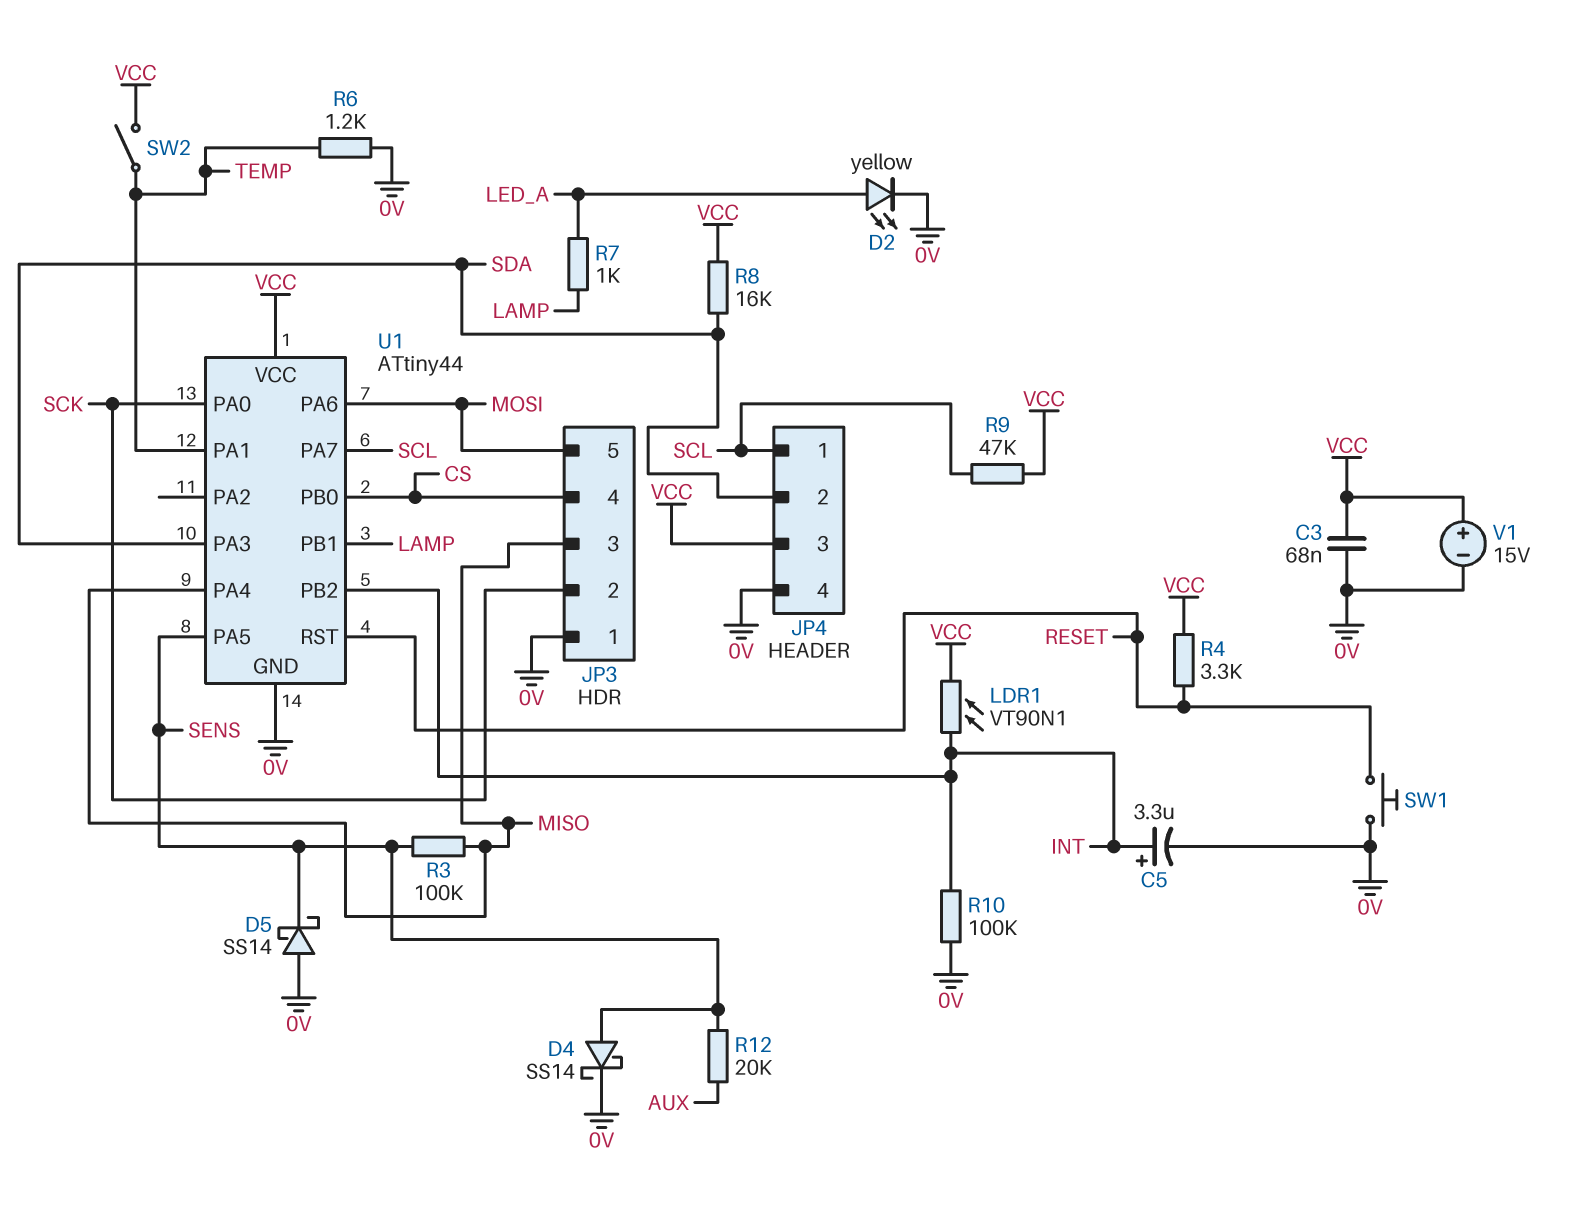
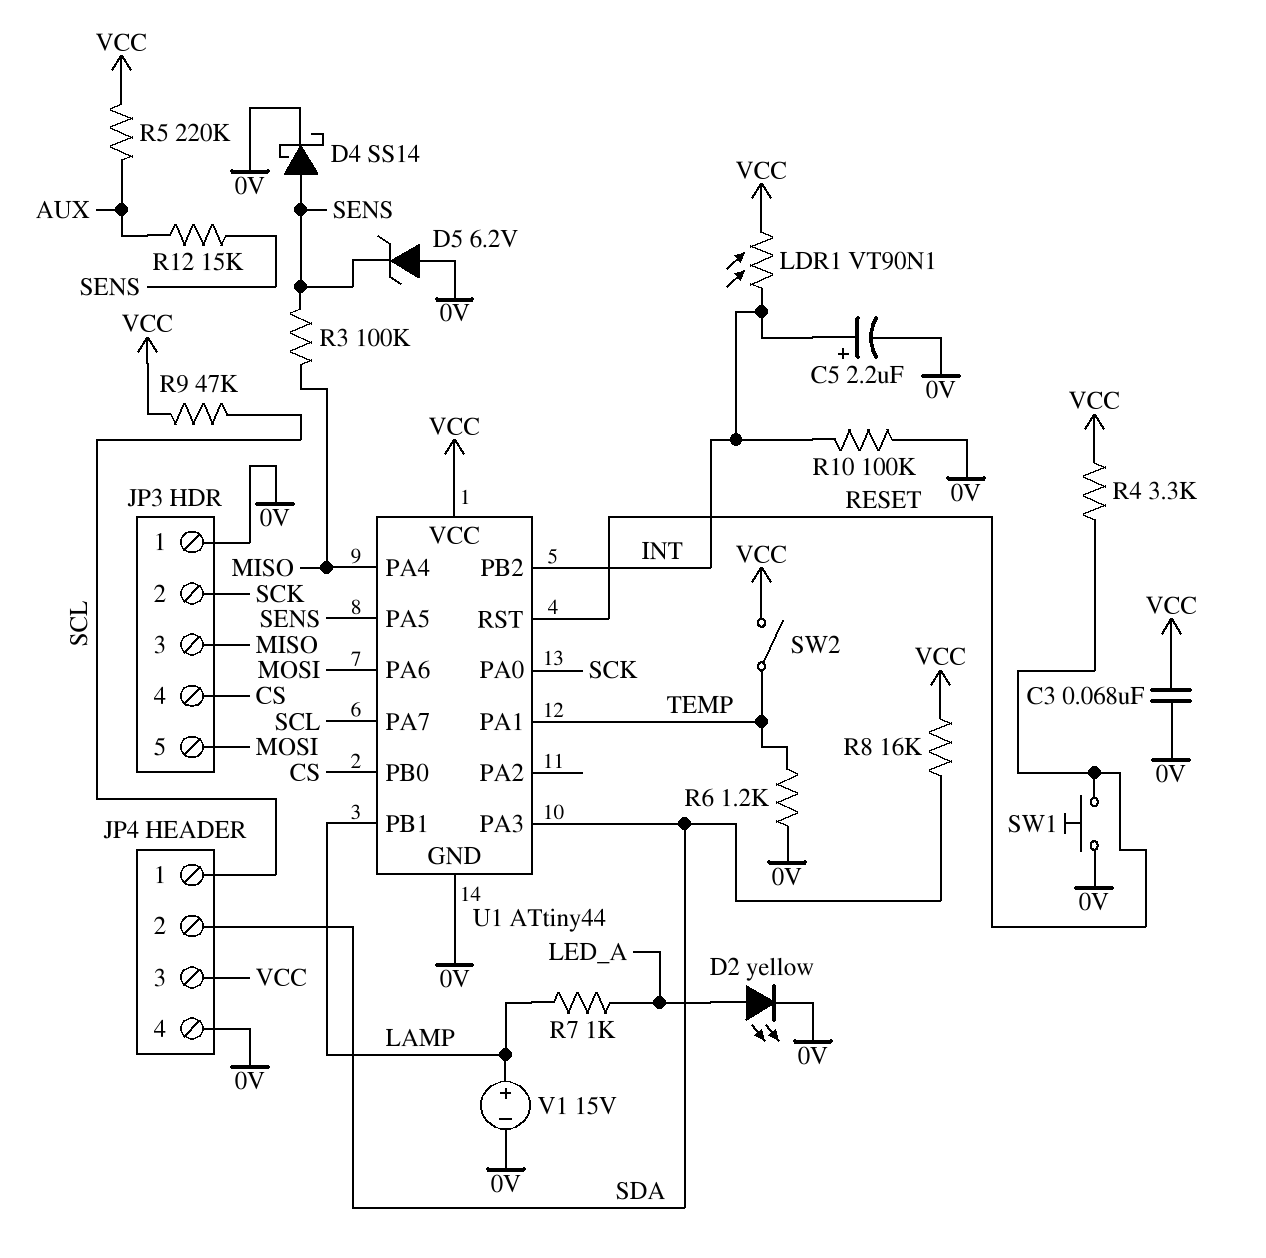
C5: 3.3uF (plus INT, minus 0V) -> 2.2uF (plus INT, minus 0V)
D5: schottky SS14 (A 0V, K SENS) -> zener 6.2V (A 0V, K SENS)
R5: none -> 220k (AUX, VCC)
R12: 20k (AUX, SENS) -> 15k (AUX, SENS)
V1: 15V (plus VCC, minus 0V) -> 15V (plus LAMP, minus 0V)

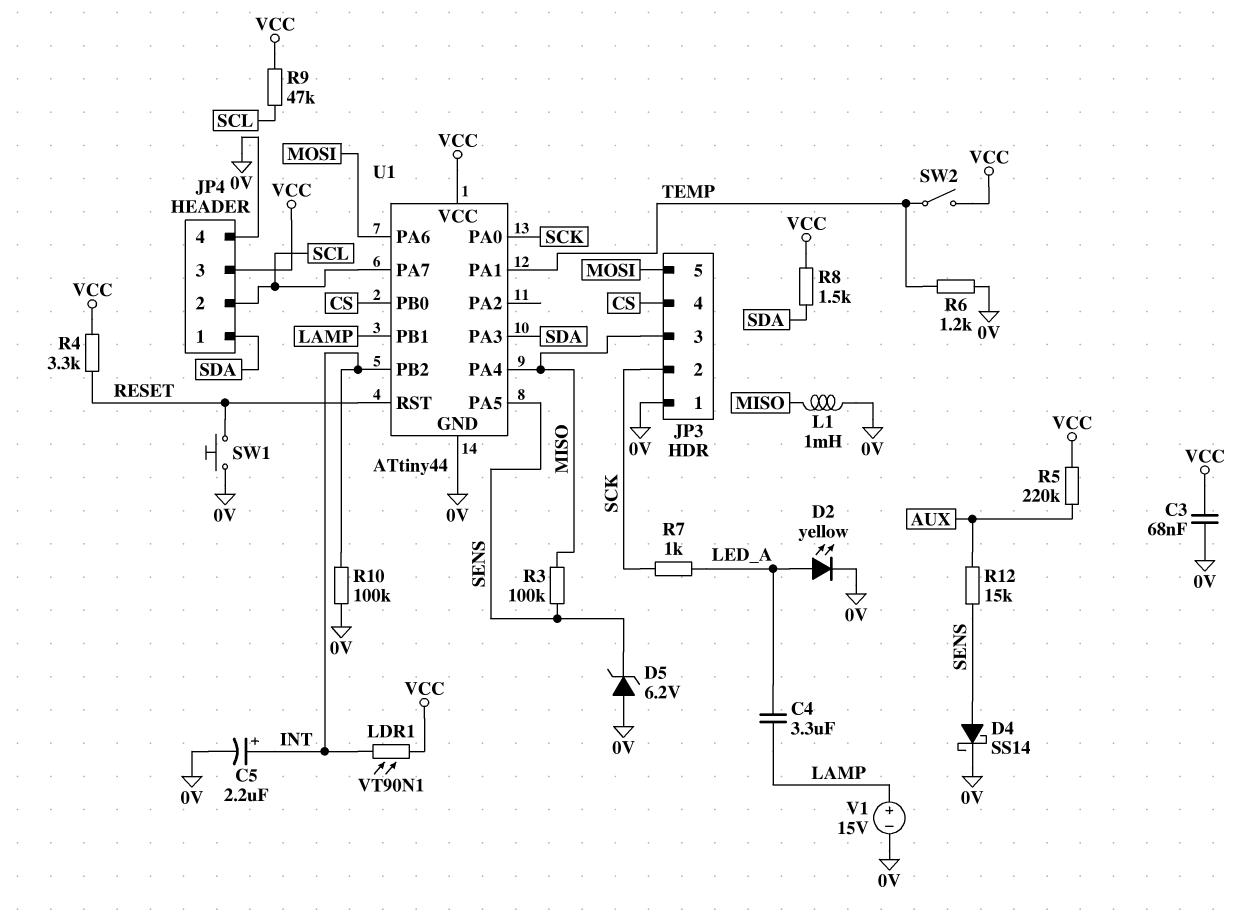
C4: none -> 3.3uF (LAMP, LED_A)
JP4 pin 1: SCL -> SDA
JP4 pin 2: SDA -> SCL
L1: none -> 1mH (0V, MISO)
R7: 1k (LAMP, LED_A) -> 1k (LED_A, SCK)
R8: 16k (SDA, VCC) -> 1.5k (SDA, VCC)

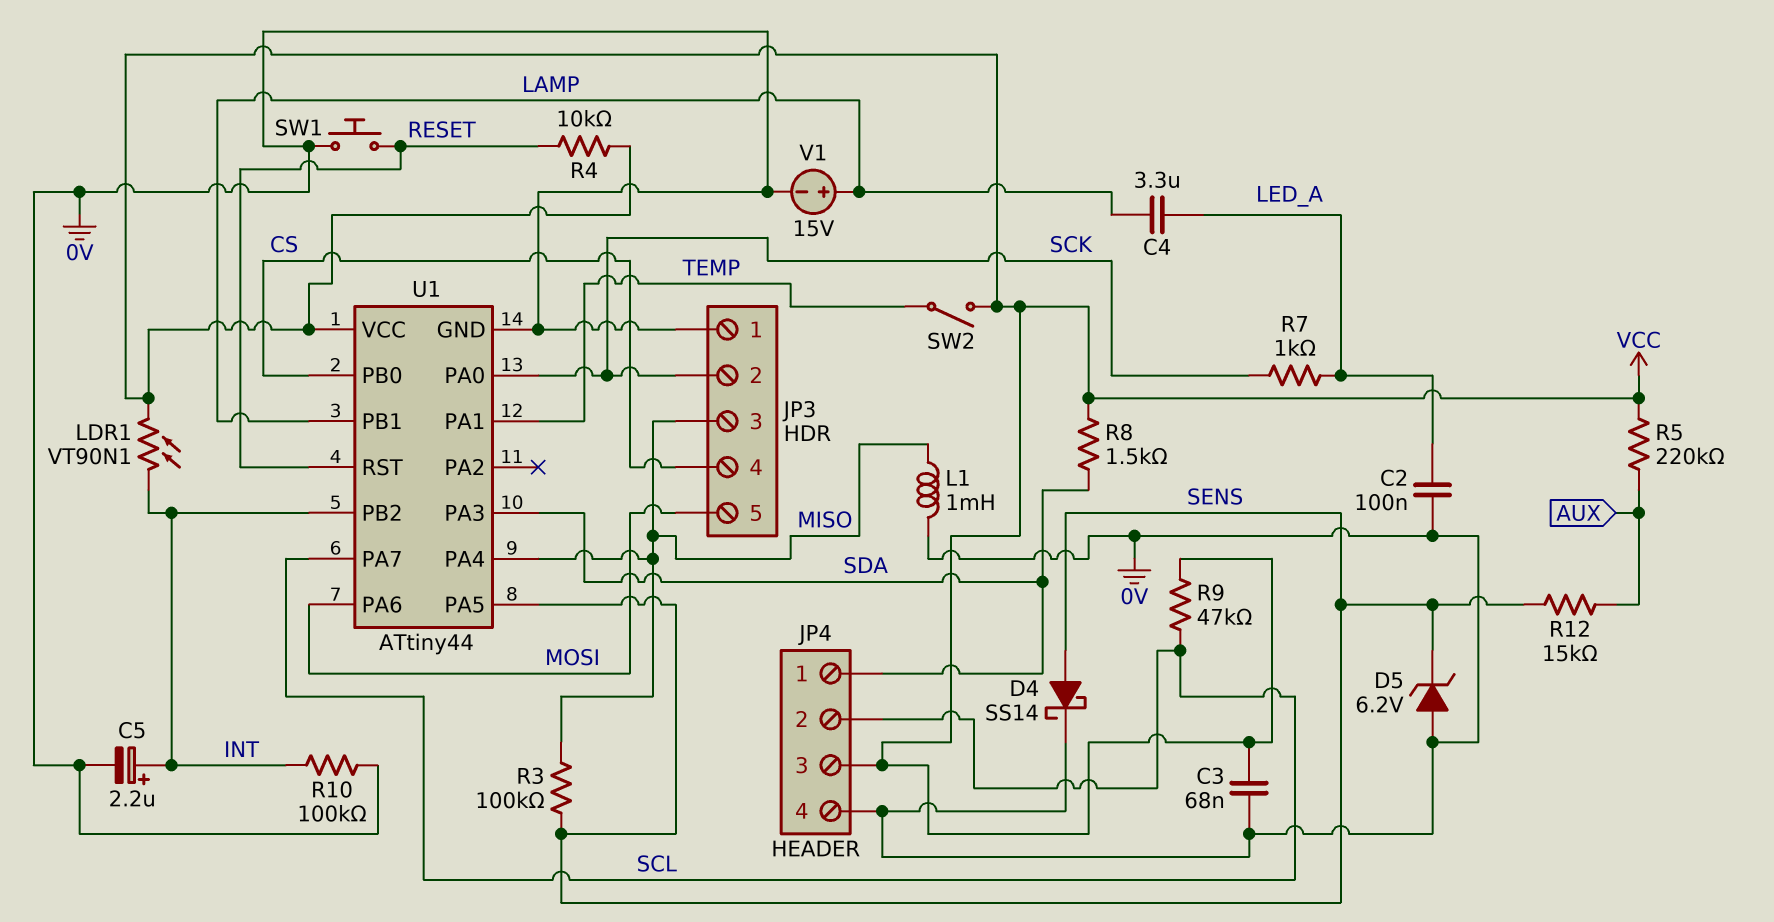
C2: none -> 100nF (0V, LED_A)
D2: LED yellow (A LED_A, K 0V) -> none
R4: 3.3k (RESET, VCC) -> 10k (RESET, VCC)
R6: 1.2k (0V, TEMP) -> none

